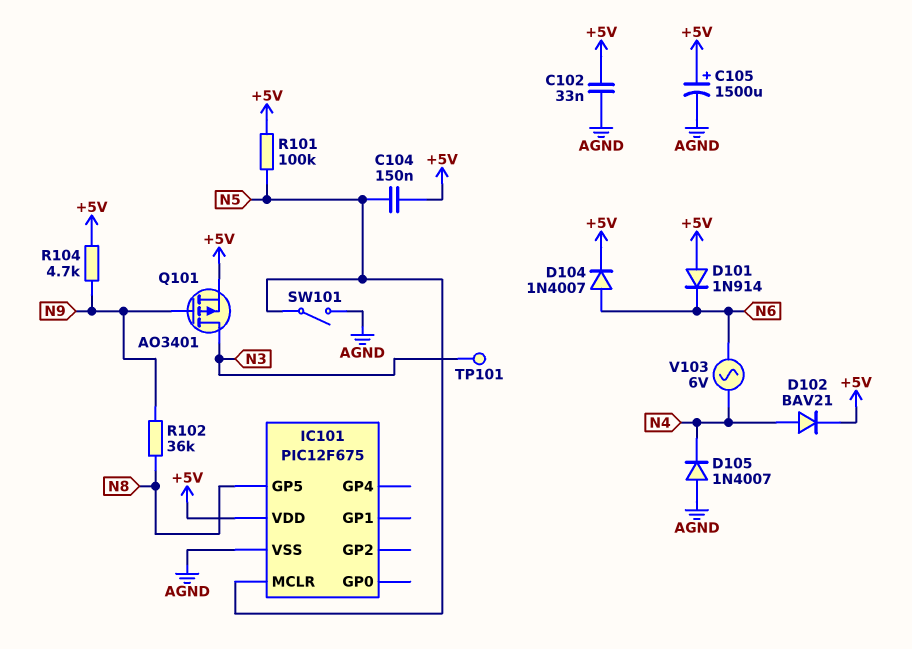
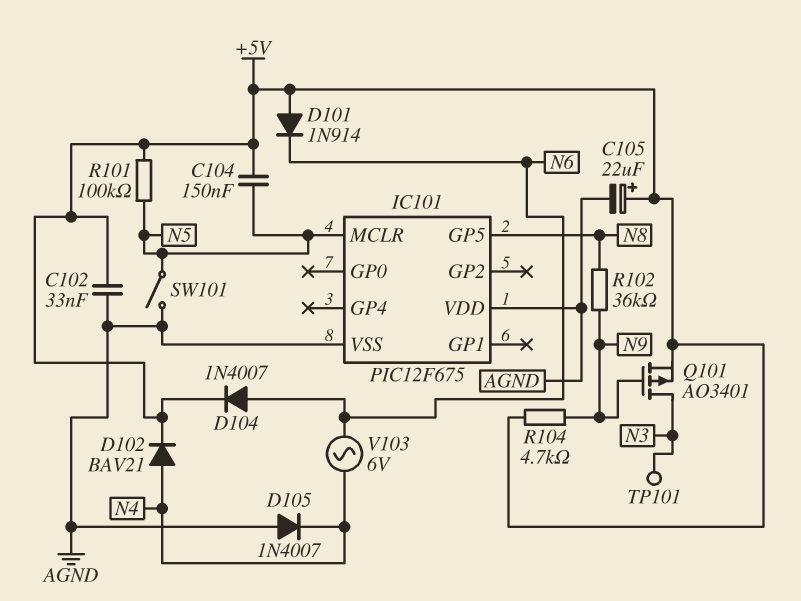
C105: 1500uF (plus +5V, minus AGND) -> 22uF (plus +5V, minus AGND)
IC101 pin VDD: +5V -> AGND

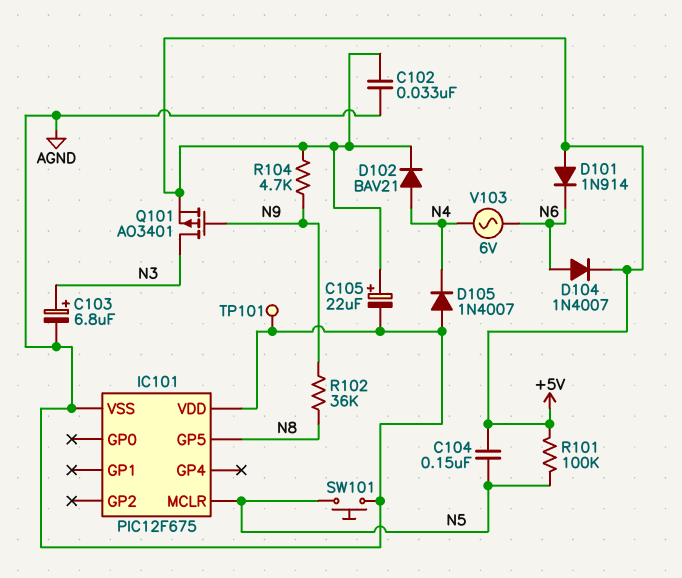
C103: none -> 6.8uF (plus N3, minus AGND)
SW101: switch (AGND, N5) -> button (AGND, N5)
TP101: test point (N3) -> test point (AGND)

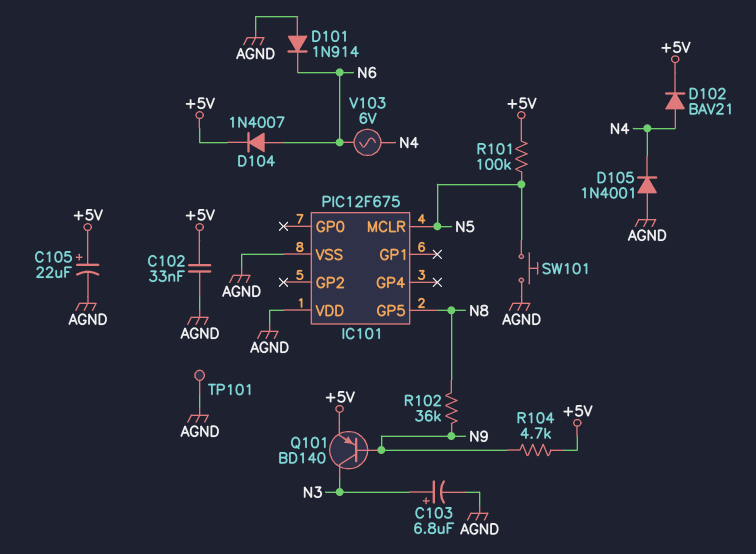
C104: 150nF (+5V, N5) -> none
D101: diode 1N914 (A +5V, K N6) -> diode 1N914 (A AGND, K N6)
D105: diode 1N4007 (A AGND, K N4) -> diode 1N4001 (A AGND, K N4)
Q101: PMOS AO3401 (G N9, D N3, S +5V) -> PNP BD140 (B N9, C N3, E +5V)

